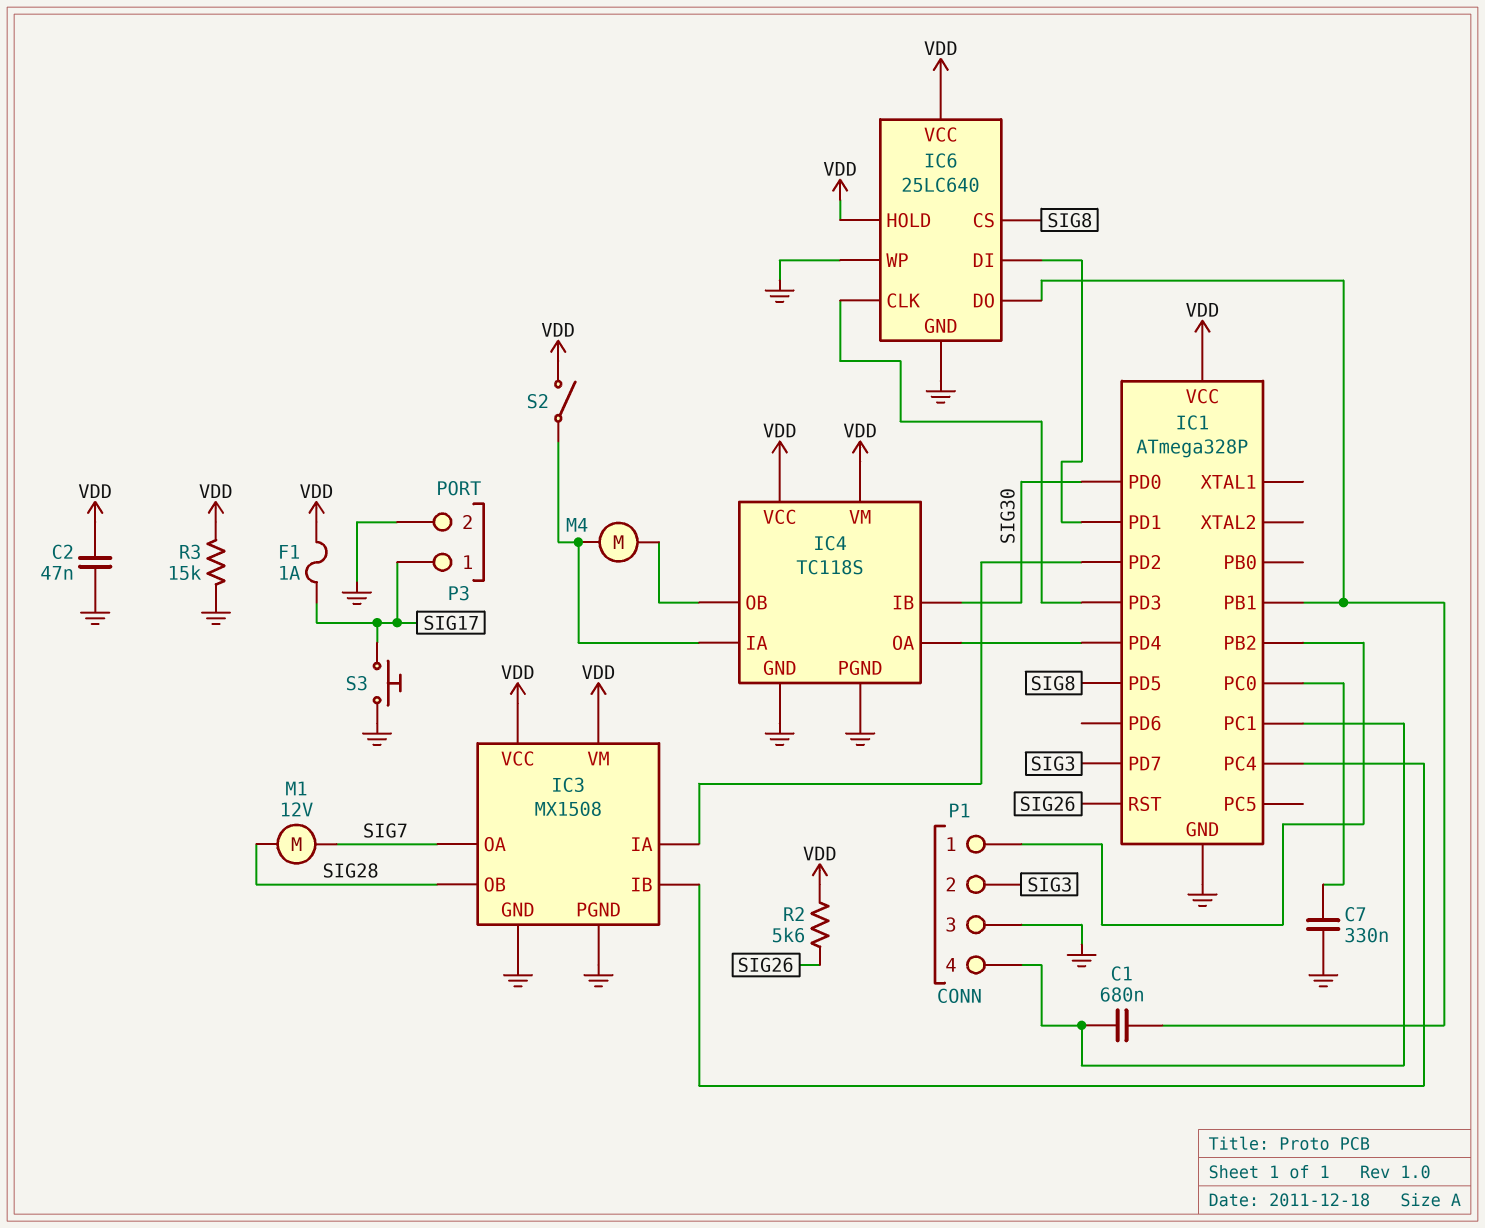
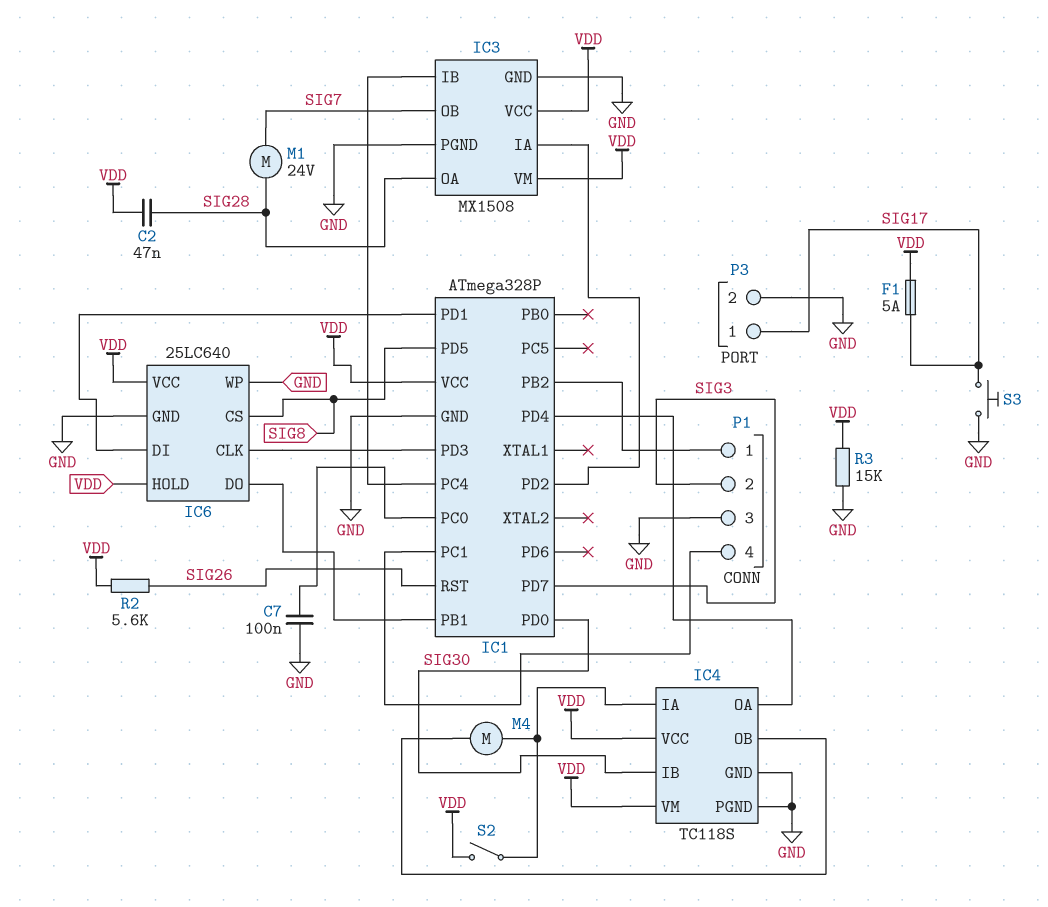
C1: 680nF (IC1/PB1, IC1/PC1) -> none
C2: 47nF (GND, VDD) -> 47nF (SIG28, VDD)
C7: 330nF (GND, IC1/PC0) -> 100nF (GND, IC1/PC0)
F1: 1A (SIG17, VDD) -> 5A (SIG17, VDD)
IC3 pin OA: SIG7 -> SIG28
IC3 pin OB: SIG28 -> SIG7
M1: motor 12V (SIG7, SIG28) -> motor 24V (SIG7, SIG28)

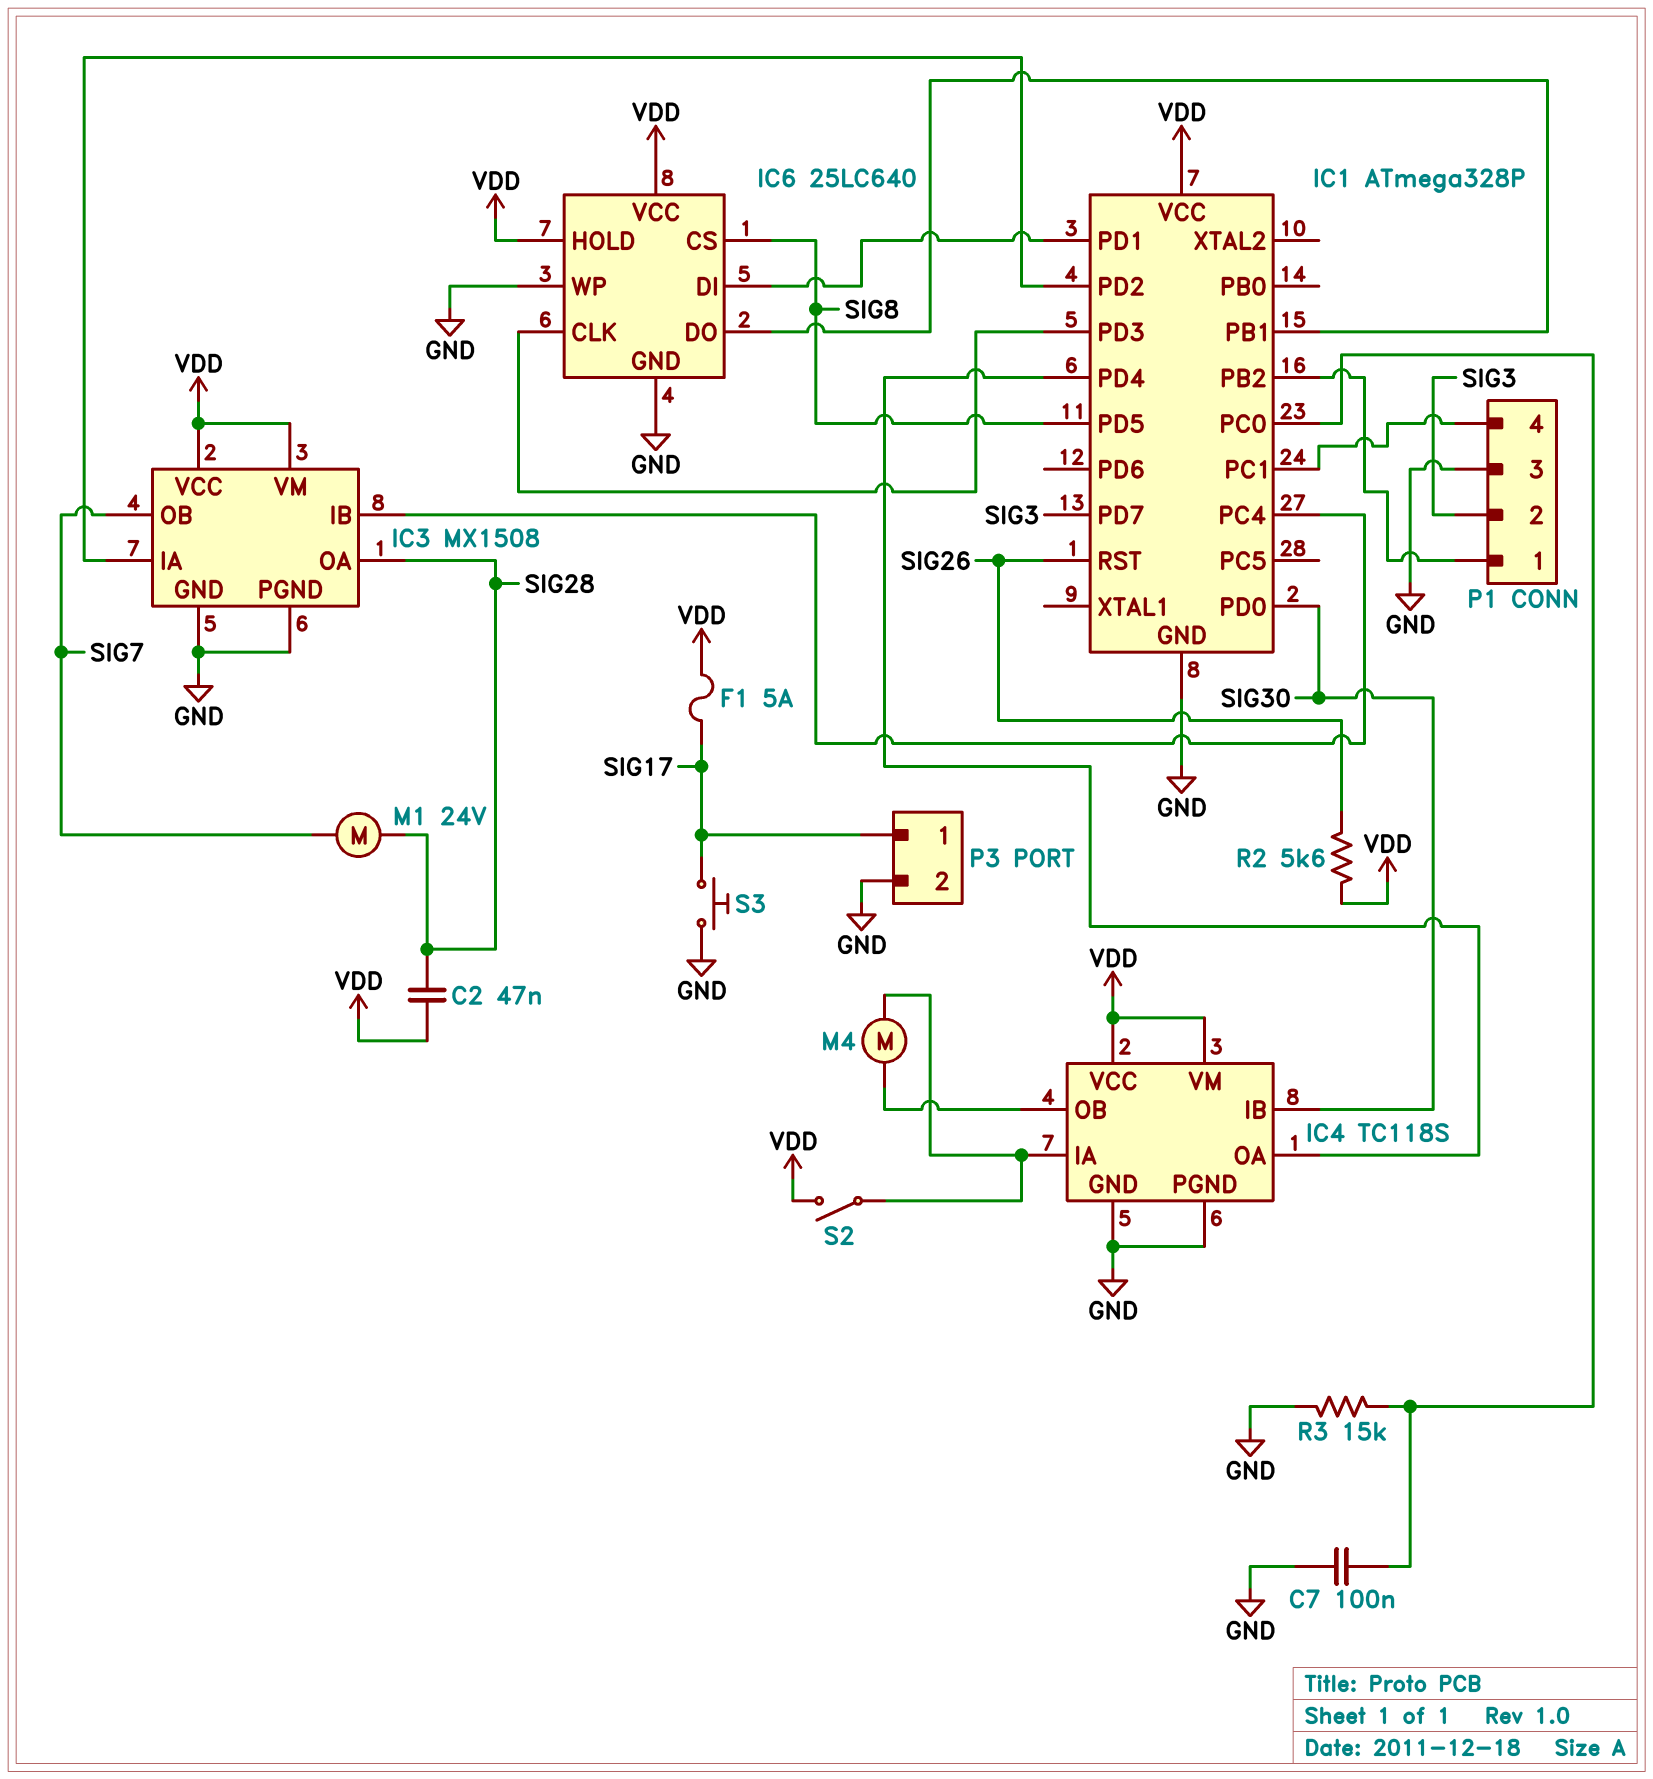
R3: 15k (GND, VDD) -> 15k (GND, IC1/PC0)

